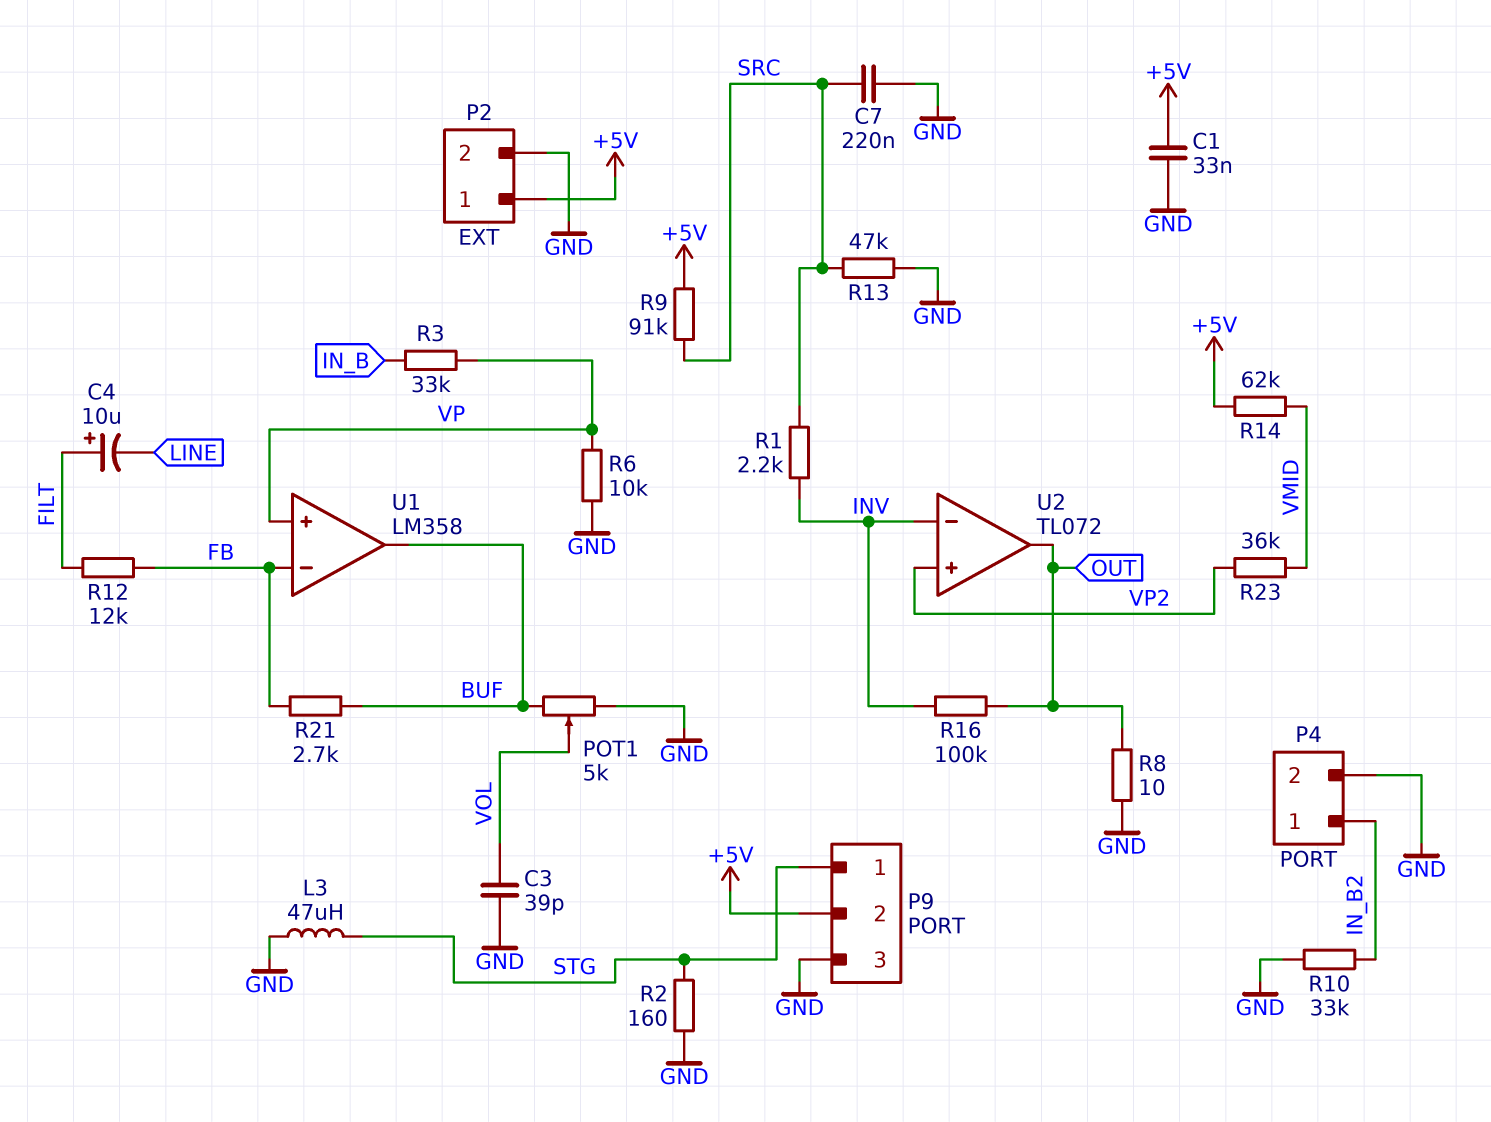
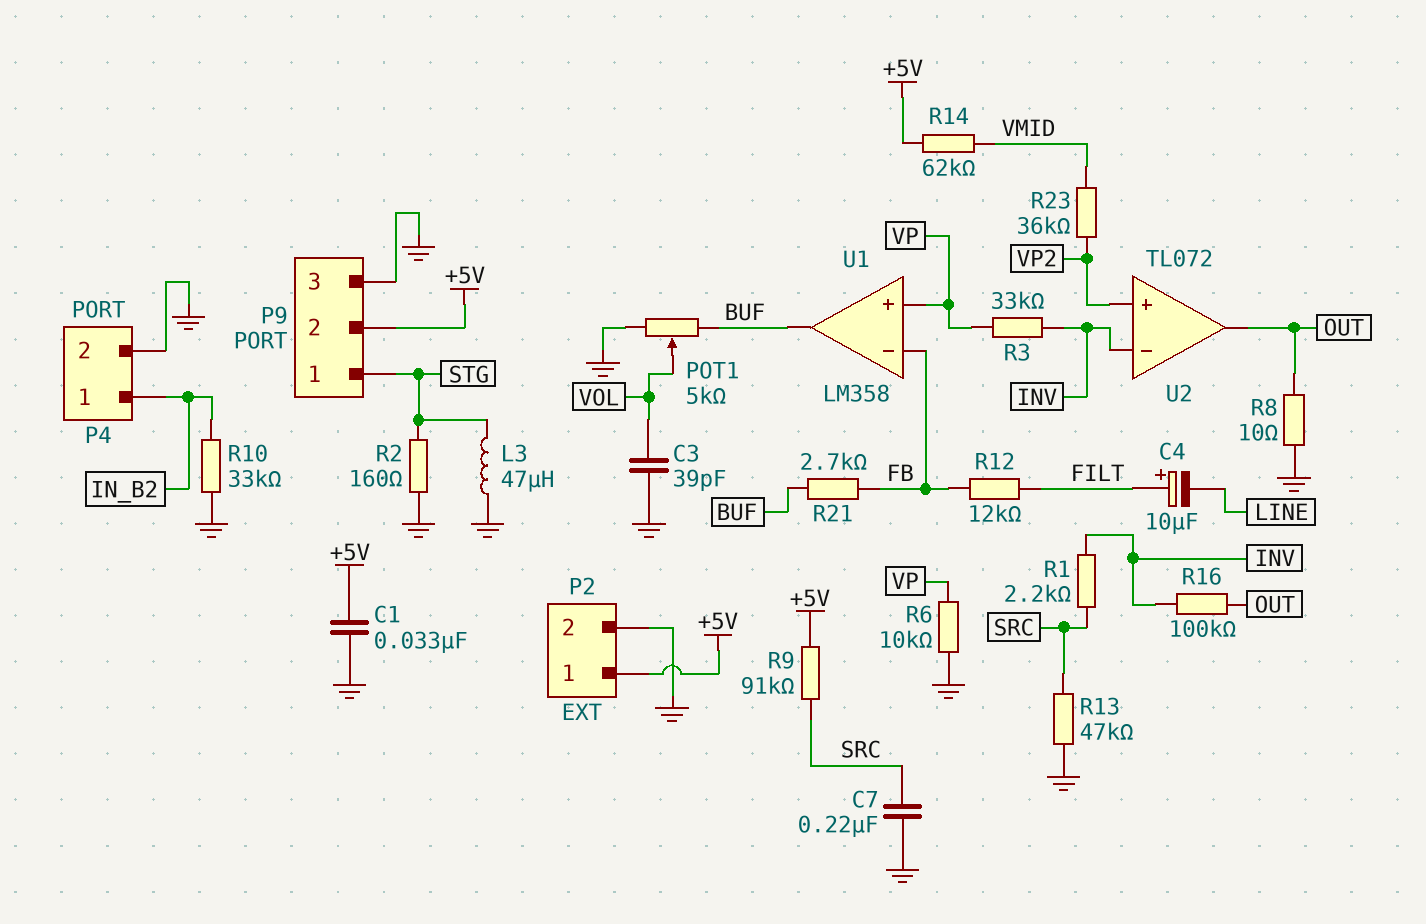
R3: 33k (IN_B, VP) -> 33k (INV, VP)

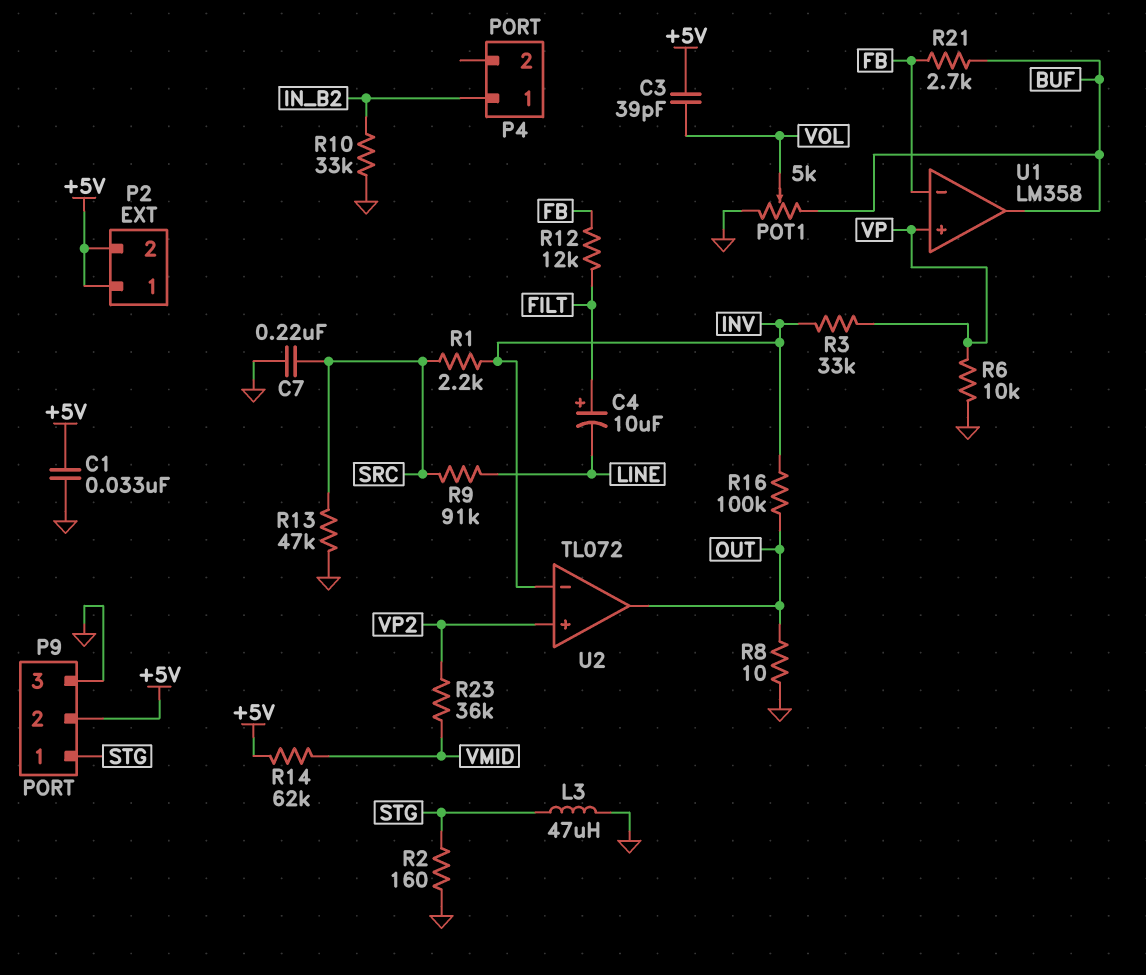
C3: 39pF (GND, VOL) -> 39pF (+5V, VOL)
P2 pin 2: GND -> +5V
P4 pin 2: GND -> none
R9: 91k (+5V, SRC) -> 91k (LINE, SRC)

